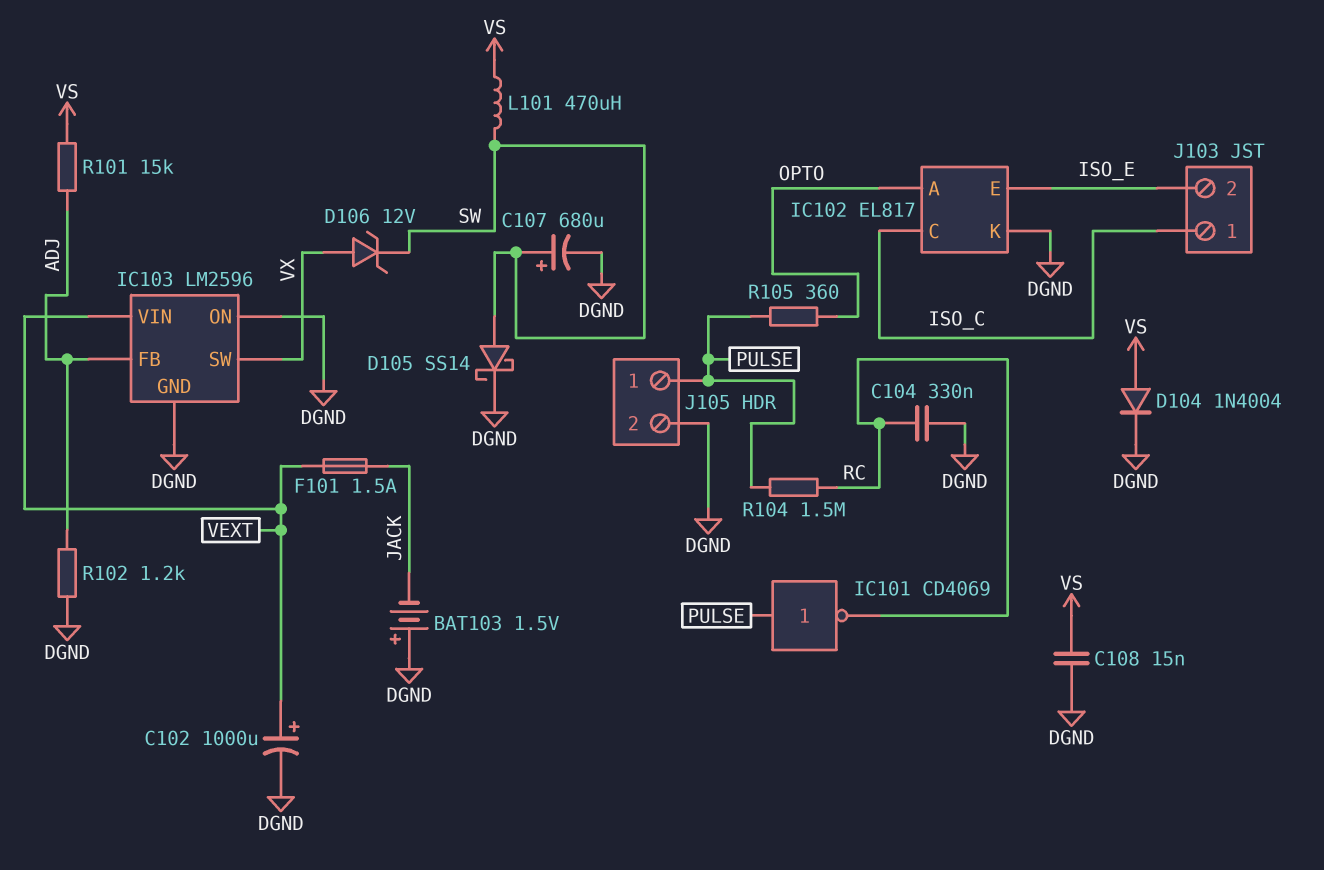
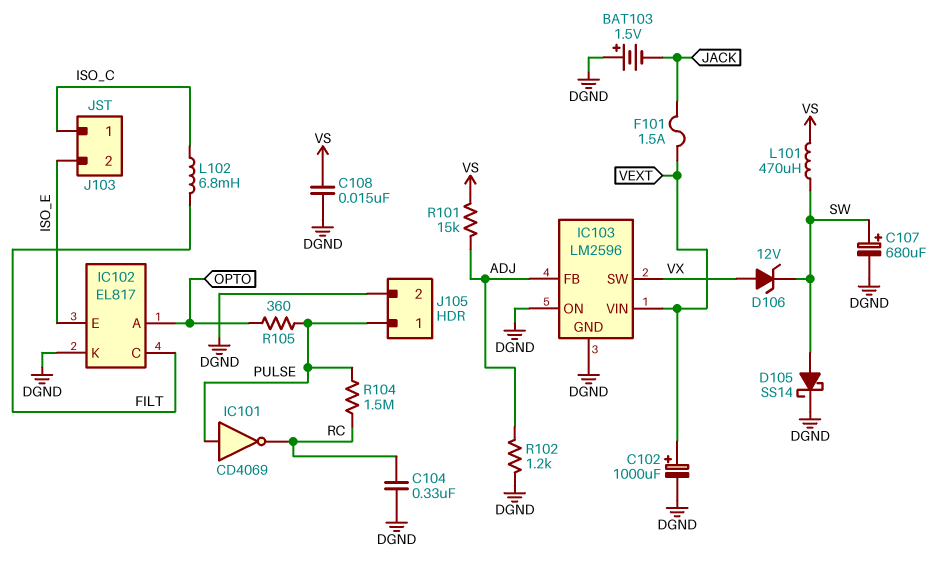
D104: diode 1N4004 (A VS, K DGND) -> none
IC102 pin C: ISO_C -> FILT
L102: none -> 6.8mH (FILT, ISO_C)

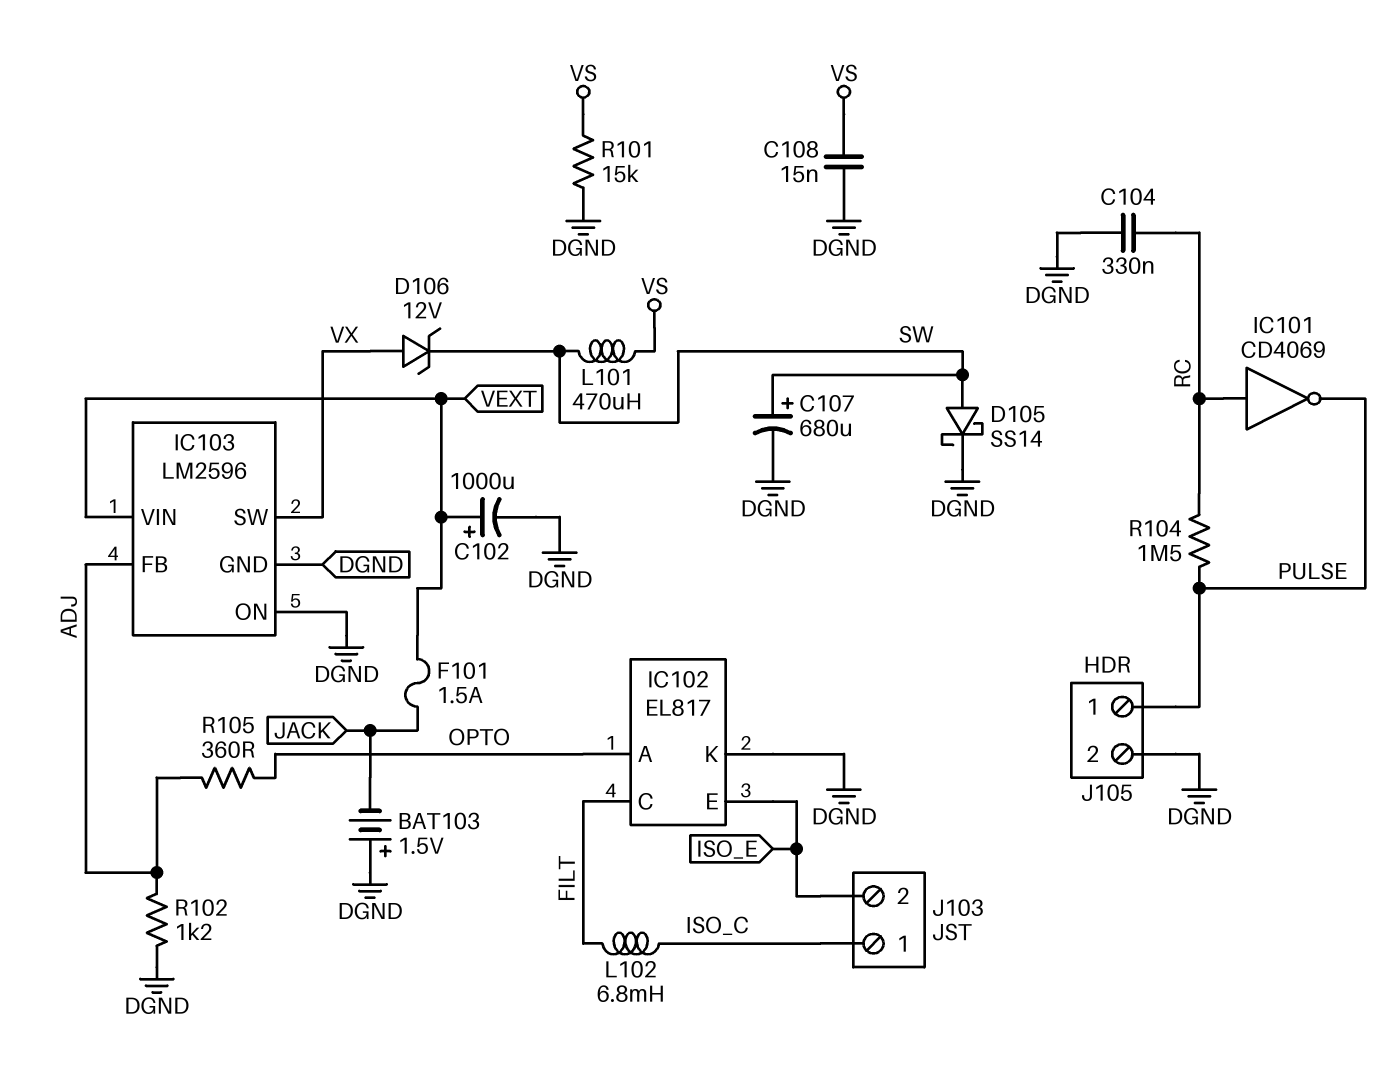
IC101: NOT CD4069 (in PULSE, out RC) -> NOT CD4069 (in RC, out PULSE)
R101: 15k (ADJ, VS) -> 15k (DGND, VS)
R105: 360 (OPTO, PULSE) -> 360 (ADJ, OPTO)

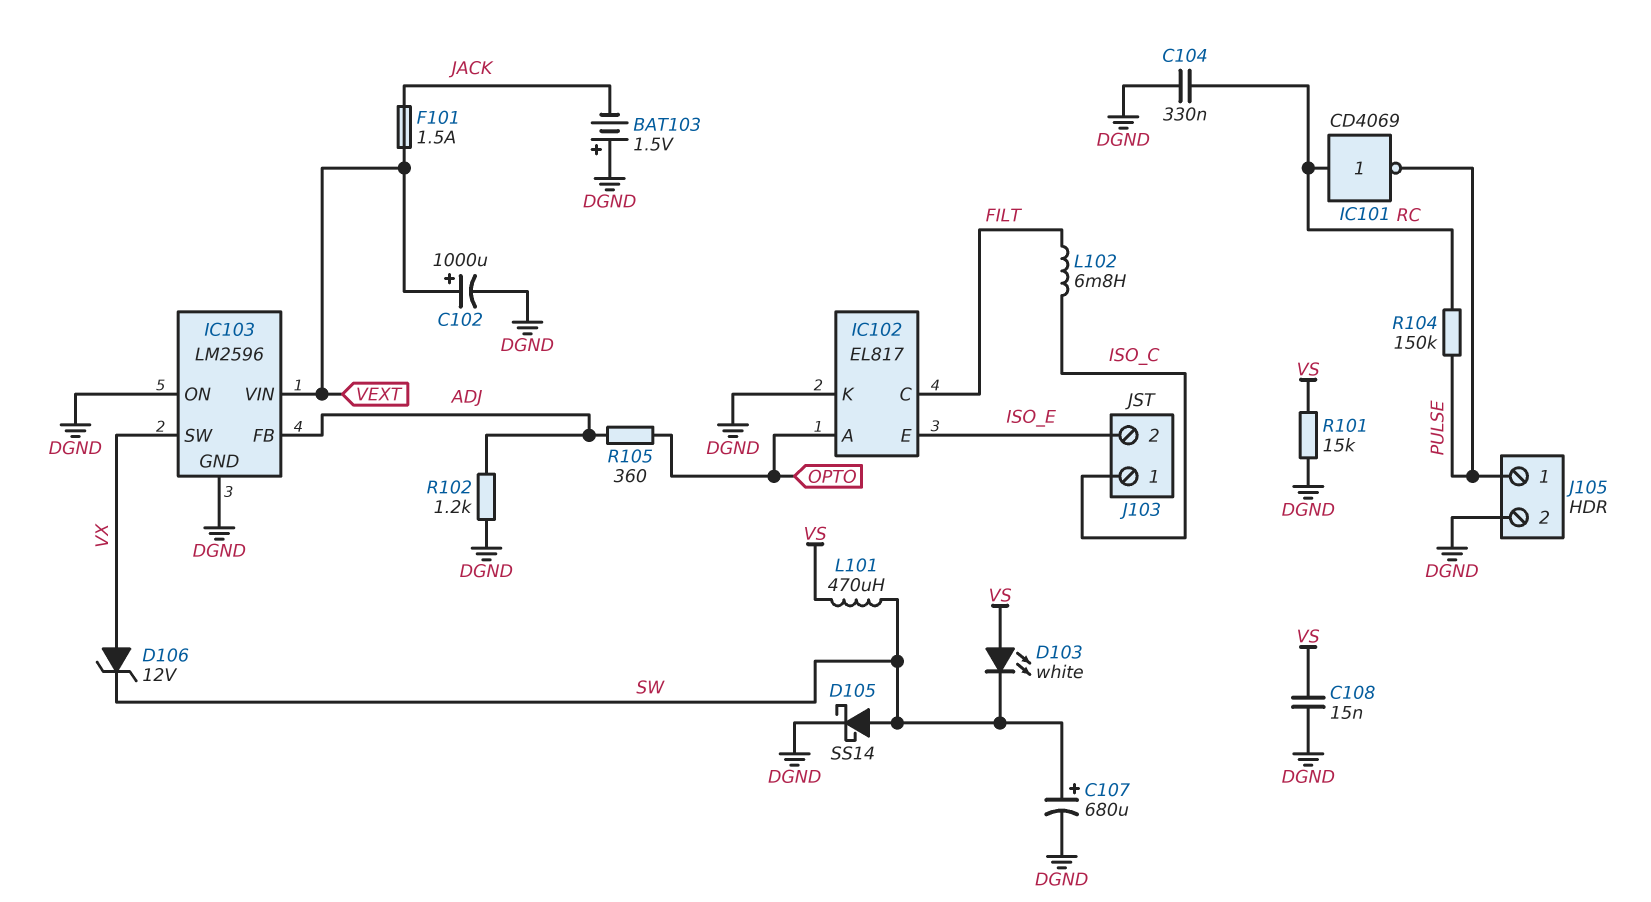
D103: none -> LED white (A VS, K SW)
R104: 1.5M (PULSE, RC) -> 150k (PULSE, RC)

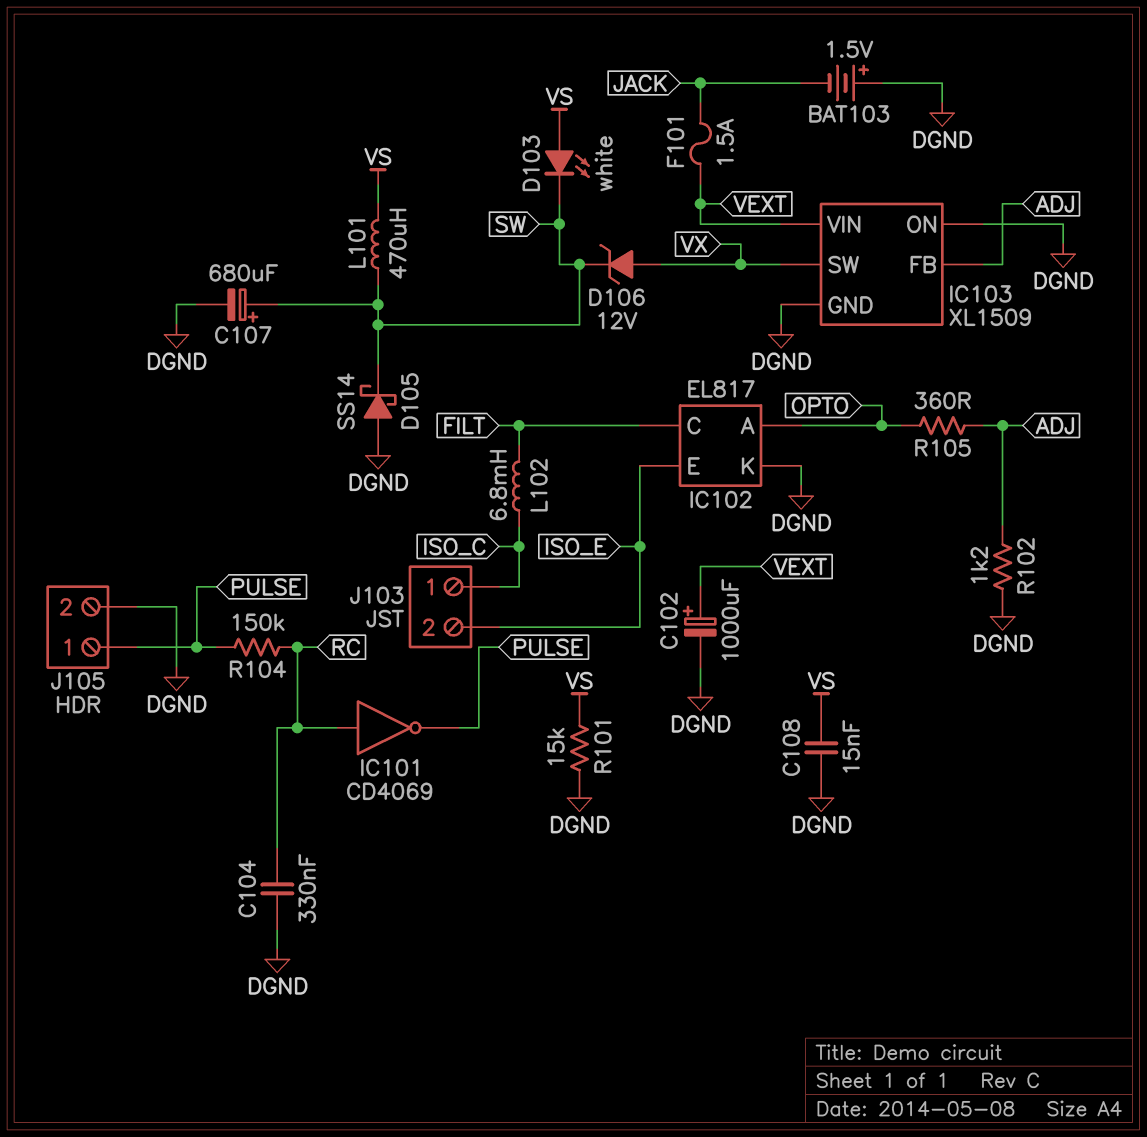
D105: schottky SS14 (A SW, K DGND) -> schottky SS14 (A DGND, K SW)
IC103: LM2596 -> XL1509

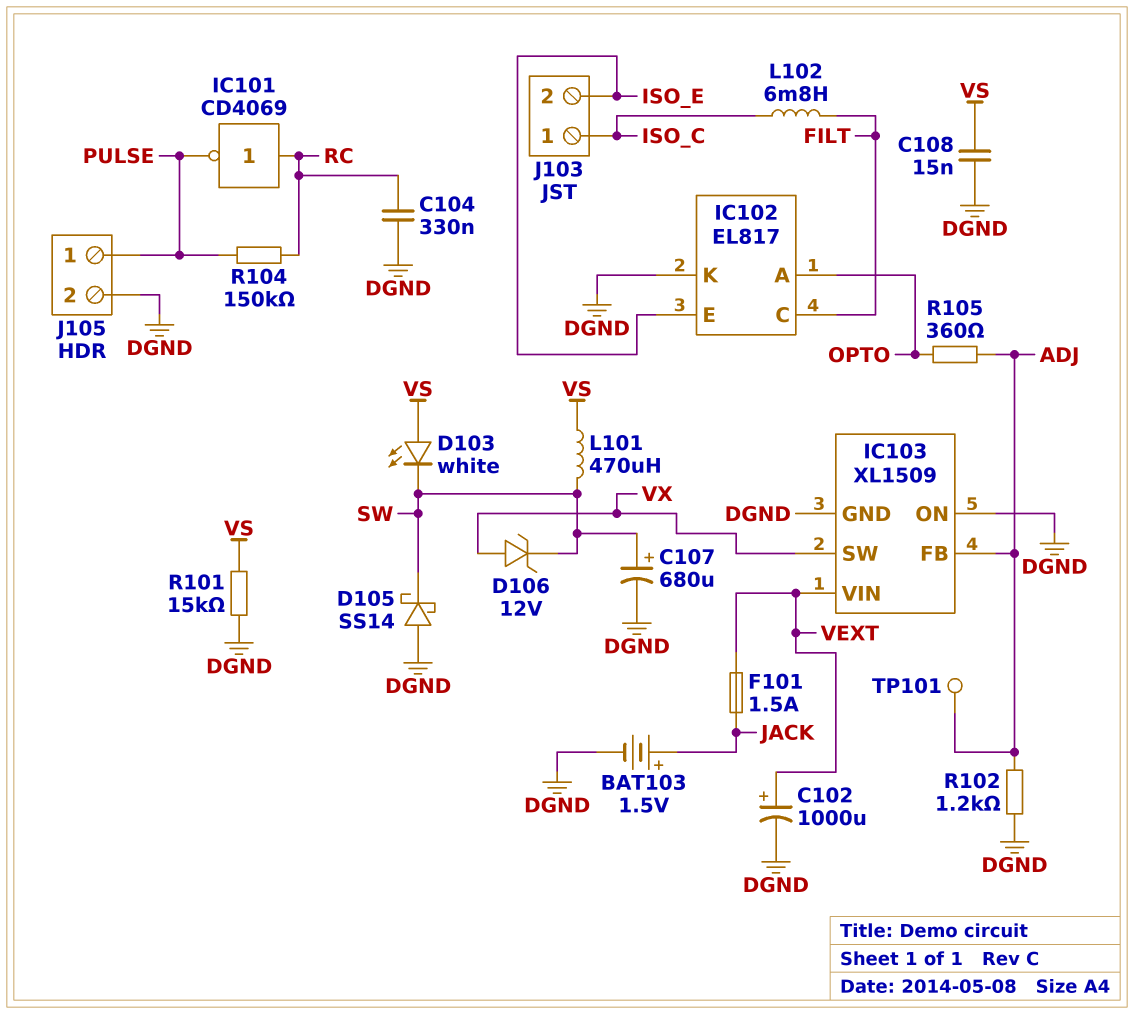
BAT103: 1.5V (plus DGND, minus JACK) -> 1.5V (plus JACK, minus DGND)
TP101: none -> test point (ADJ)

